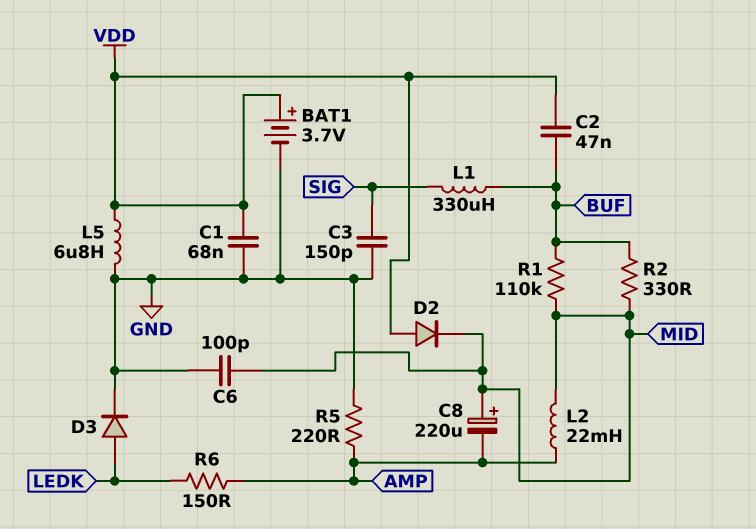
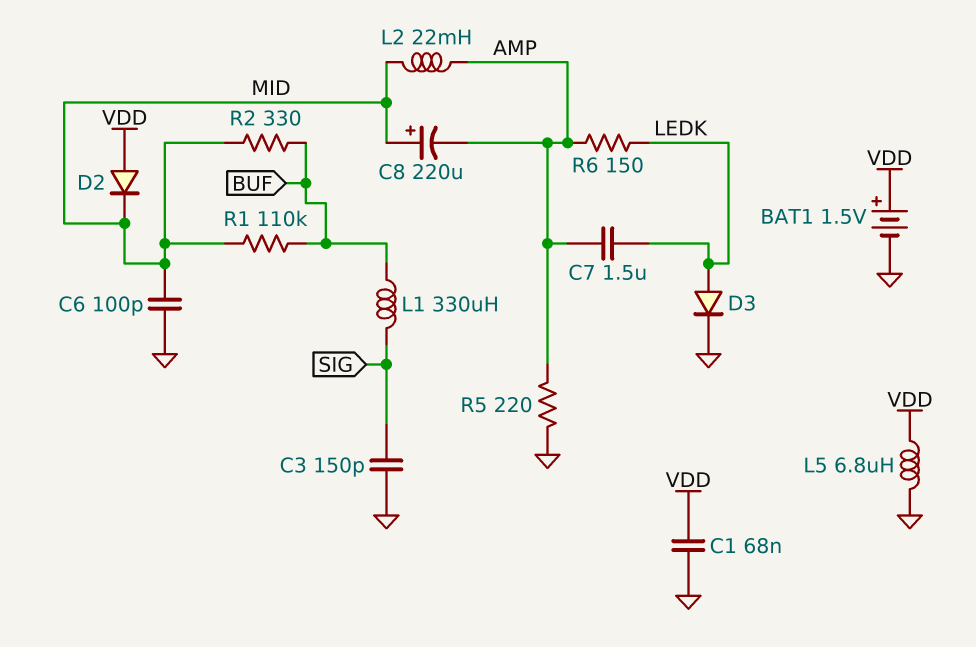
BAT1: 3.7V (plus VDD, minus GND) -> 1.5V (plus VDD, minus GND)
C2: 47nF (BUF, VDD) -> none
C7: none -> 1.5uF (AMP, LEDK)

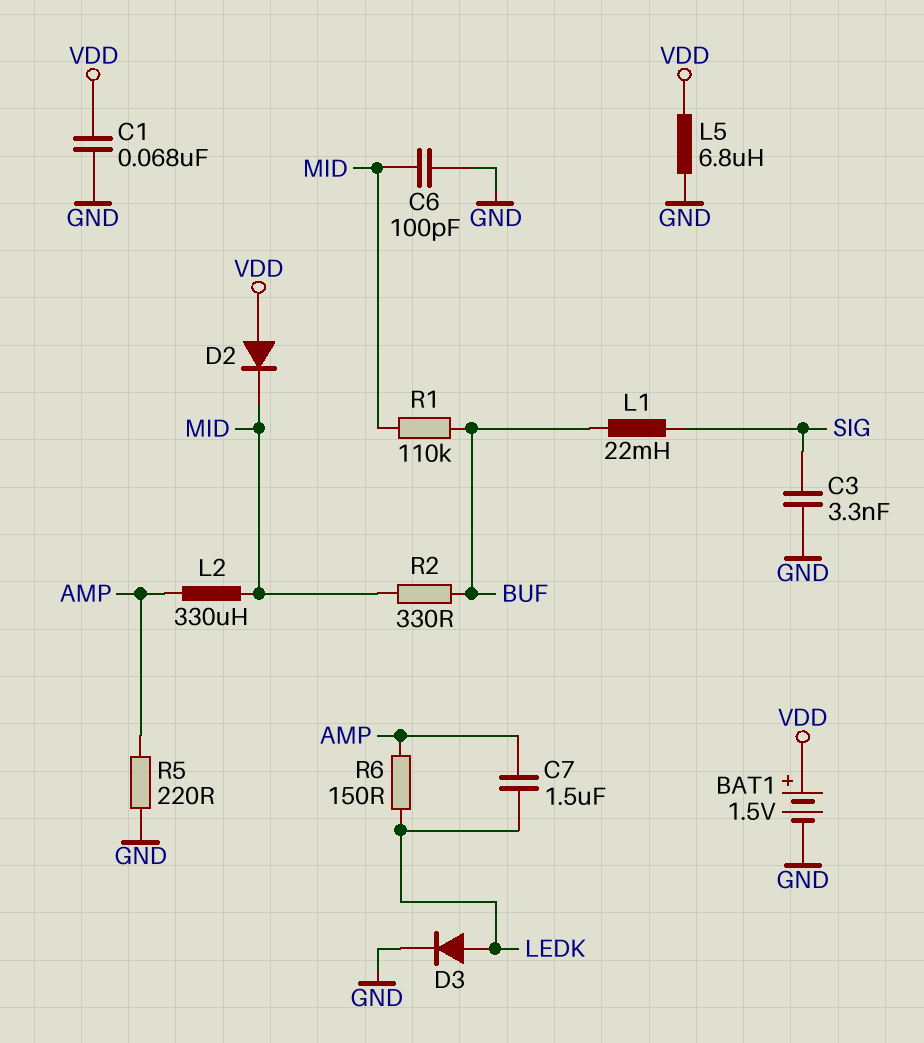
C3: 150pF (GND, SIG) -> 3.3nF (GND, SIG)
C8: 220uF (plus MID, minus AMP) -> none
L1: 330uH (BUF, SIG) -> 22mH (BUF, SIG)
L2: 22mH (AMP, MID) -> 330uH (AMP, MID)

